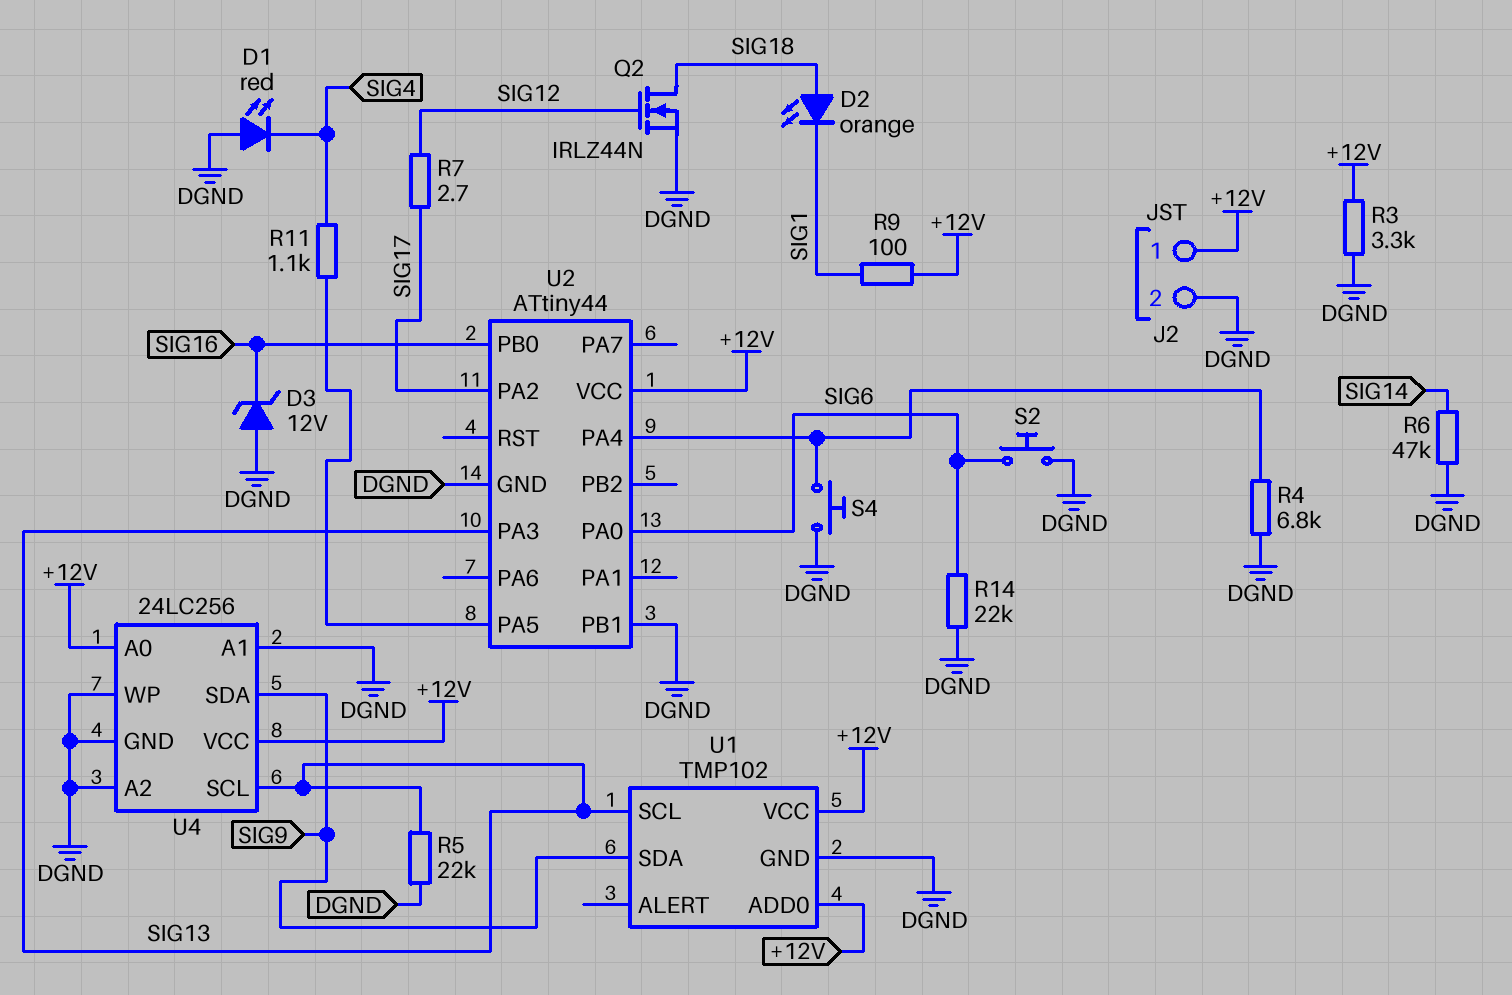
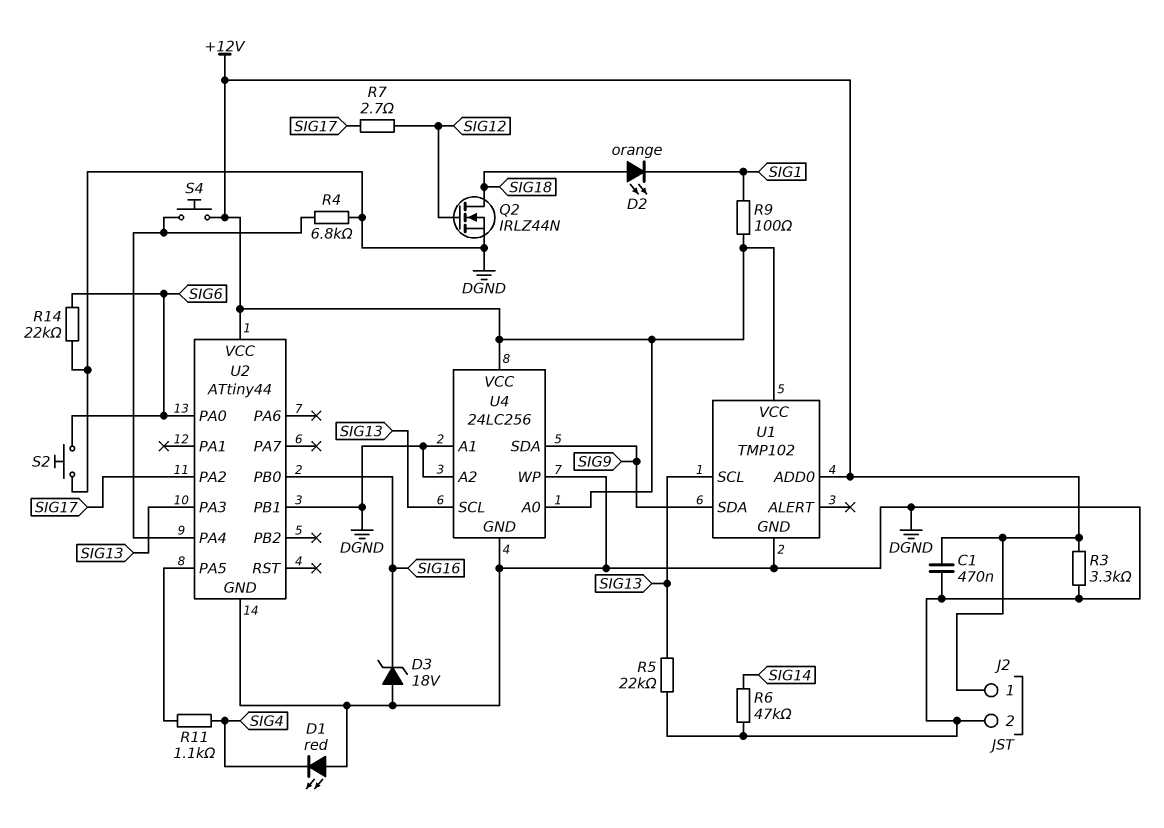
C1: none -> 470nF (+12V, DGND)
D3: zener 12V (A DGND, K SIG16) -> zener 18V (A DGND, K SIG16)
S4: button (DGND, U2/PA4) -> button (+12V, U2/PA4)

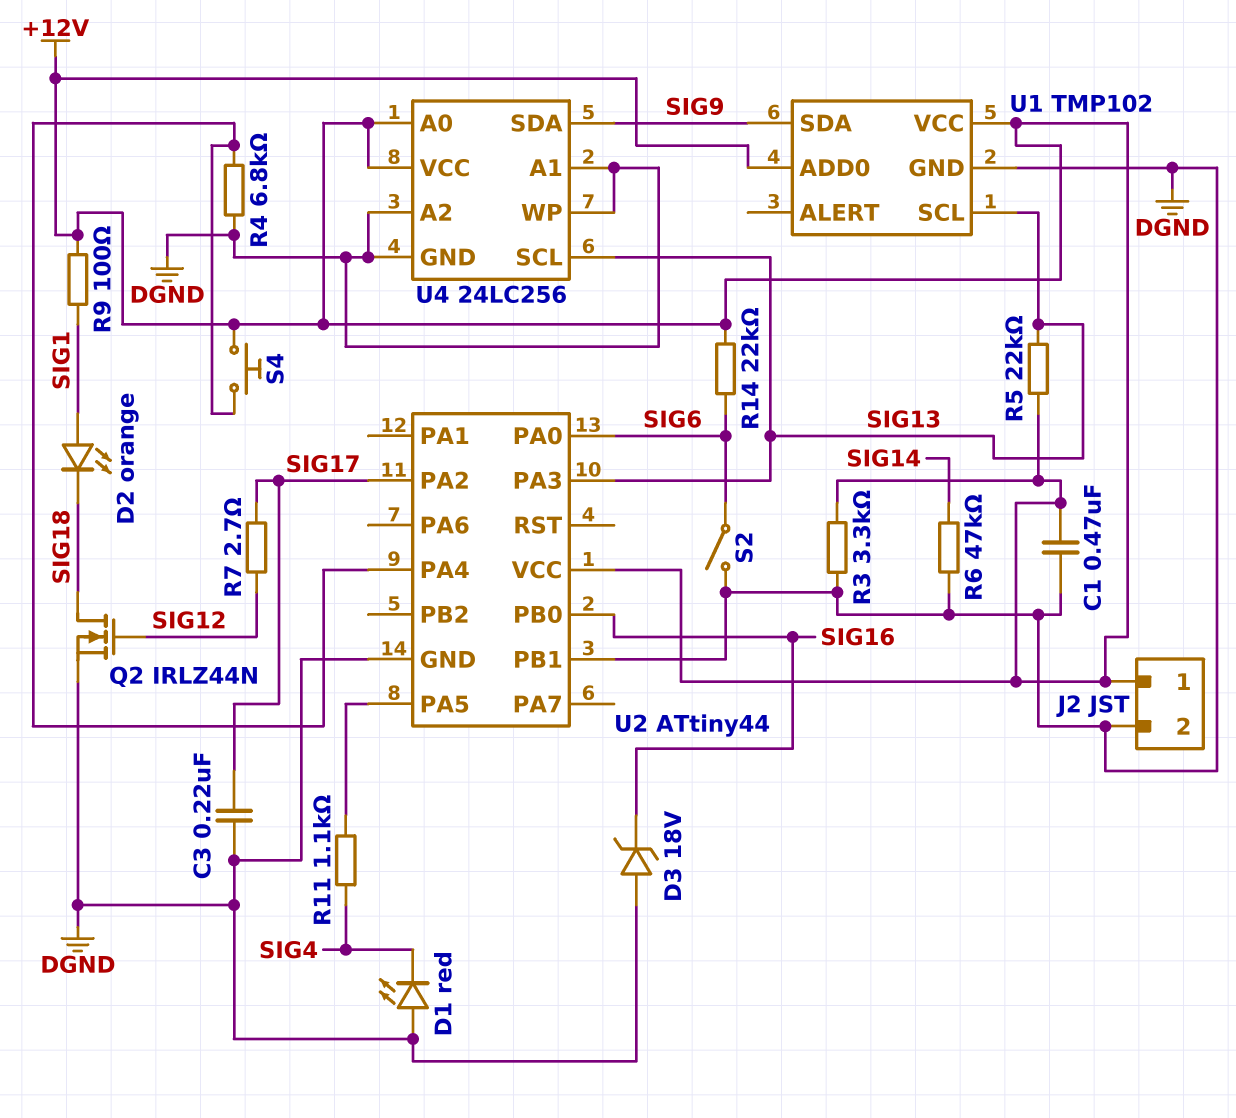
C3: none -> 220nF (DGND, SIG17)
D2: LED orange (A SIG18, K SIG1) -> LED orange (A SIG1, K SIG18)
R5: 22k (DGND, SIG13) -> 22k (+12V, SIG13)
R14: 22k (DGND, SIG6) -> 22k (+12V, SIG6)
S2: button (DGND, SIG6) -> switch (DGND, SIG6)

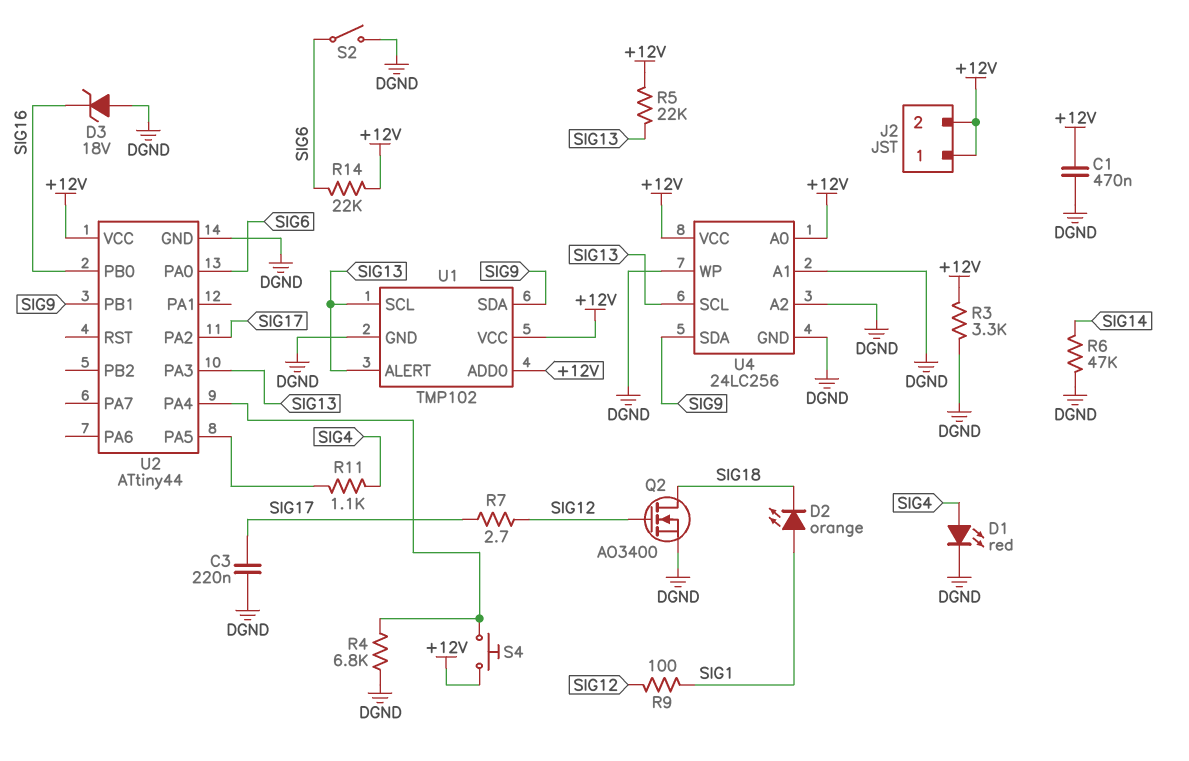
D1: LED red (A DGND, K SIG4) -> LED red (A SIG4, K DGND)
J2 pin 2: DGND -> +12V
Q2: NMOS IRLZ44N (G SIG12, D SIG18, S DGND) -> NMOS AO3400 (G SIG12, D SIG18, S DGND)
R9: 100 (+12V, SIG1) -> 100 (SIG1, SIG12)
U1 pin ALERT: none -> SIG13
U2 pin PB1: DGND -> SIG9

